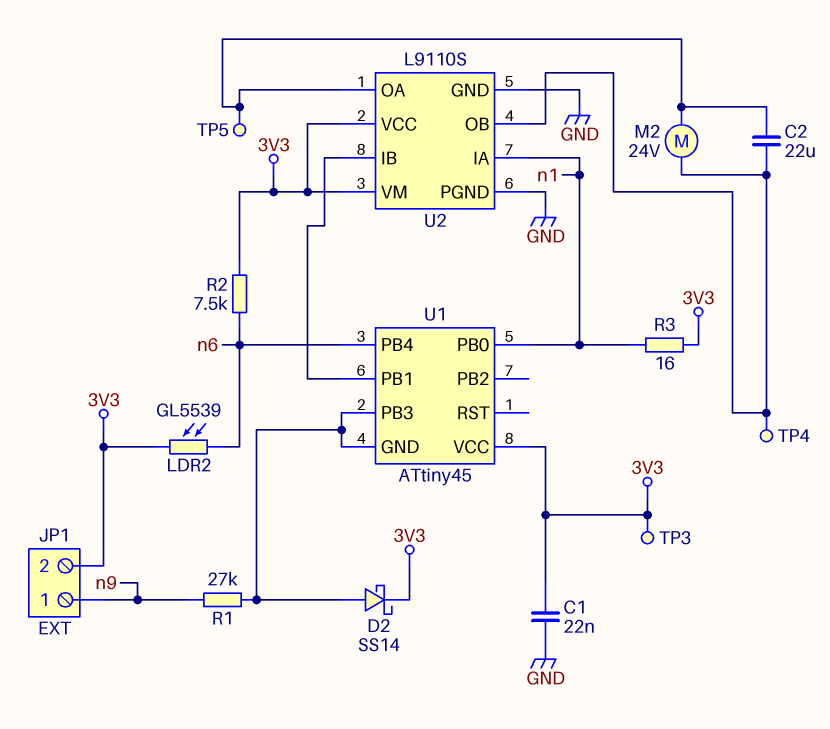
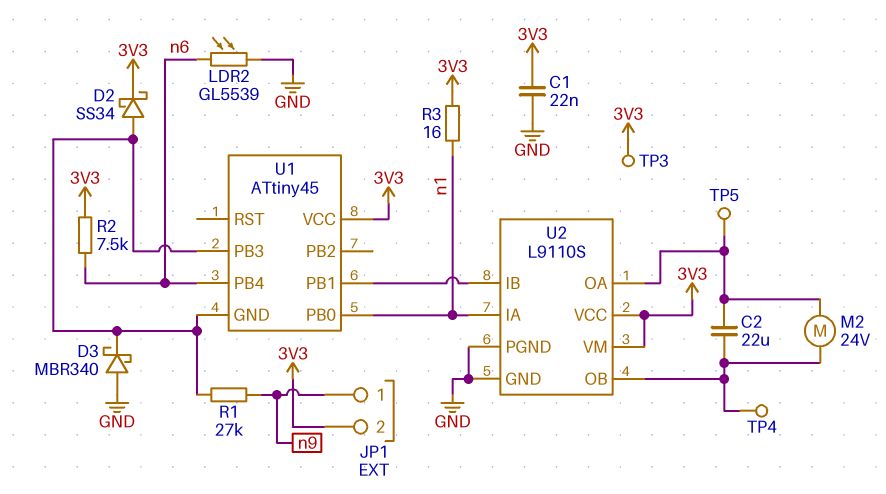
D2: schottky SS14 (A U1/GND, K 3V3) -> schottky SS34 (A U1/GND, K 3V3)
D3: none -> schottky MBR340 (A GND, K U1/GND)
LDR2: GL5539 (3V3, n6) -> GL5539 (GND, n6)

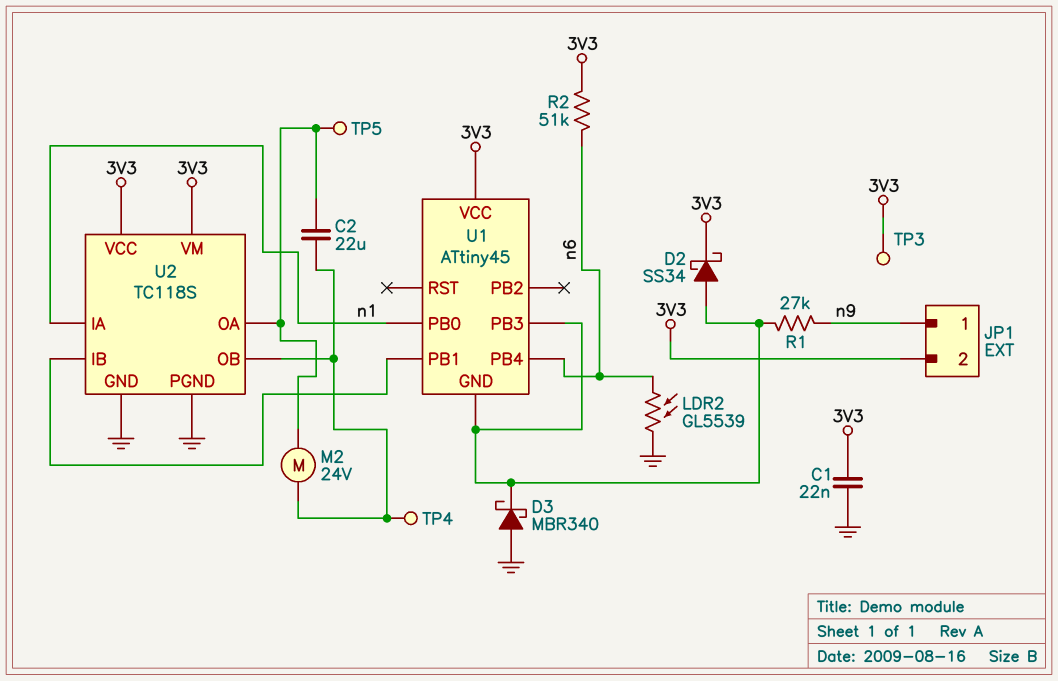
R2: 7.5k (3V3, n6) -> 51k (3V3, n6)
R3: 16 (3V3, n1) -> none
U2: L9110S -> TC118S

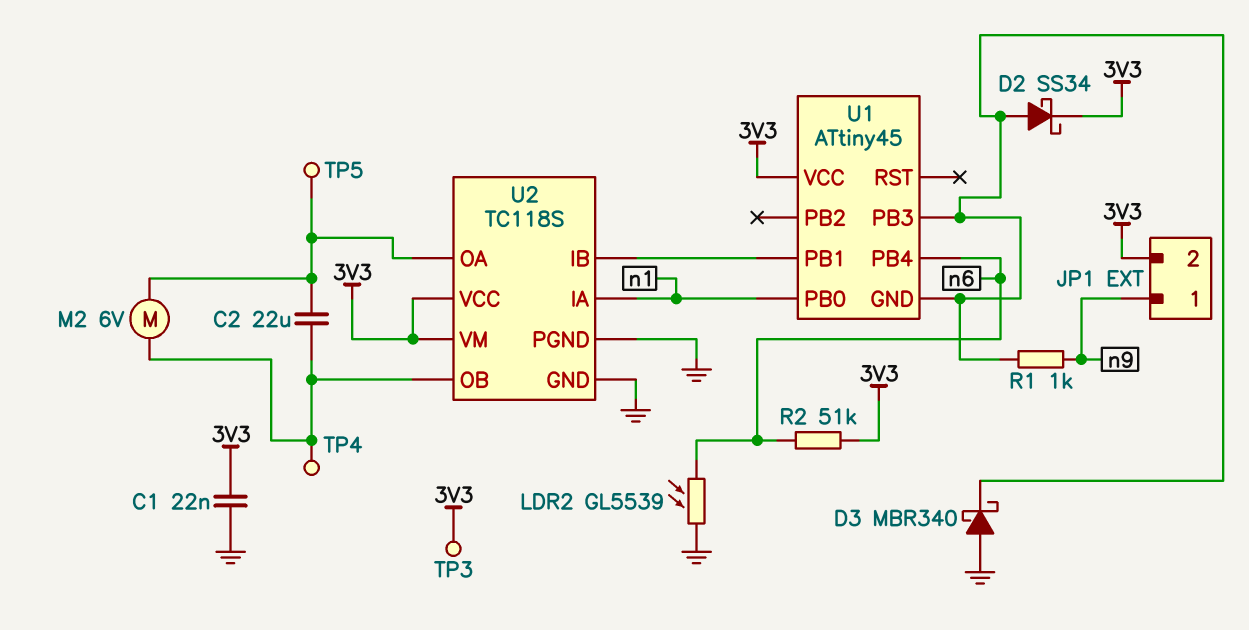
M2: motor 24V (U2/OA, U2/OB) -> motor 6V (U2/OA, U2/OB)
R1: 27k (U1/GND, n9) -> 1k (U1/GND, n9)

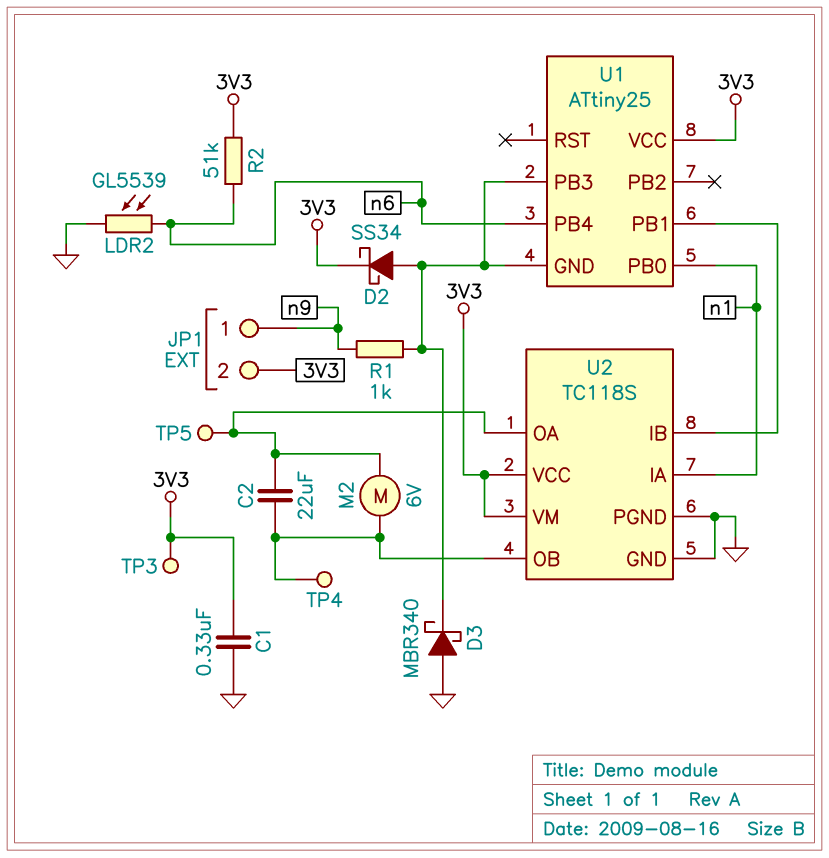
C1: 22nF (3V3, GND) -> 330nF (3V3, GND)
U1: ATtiny45 -> ATtiny25

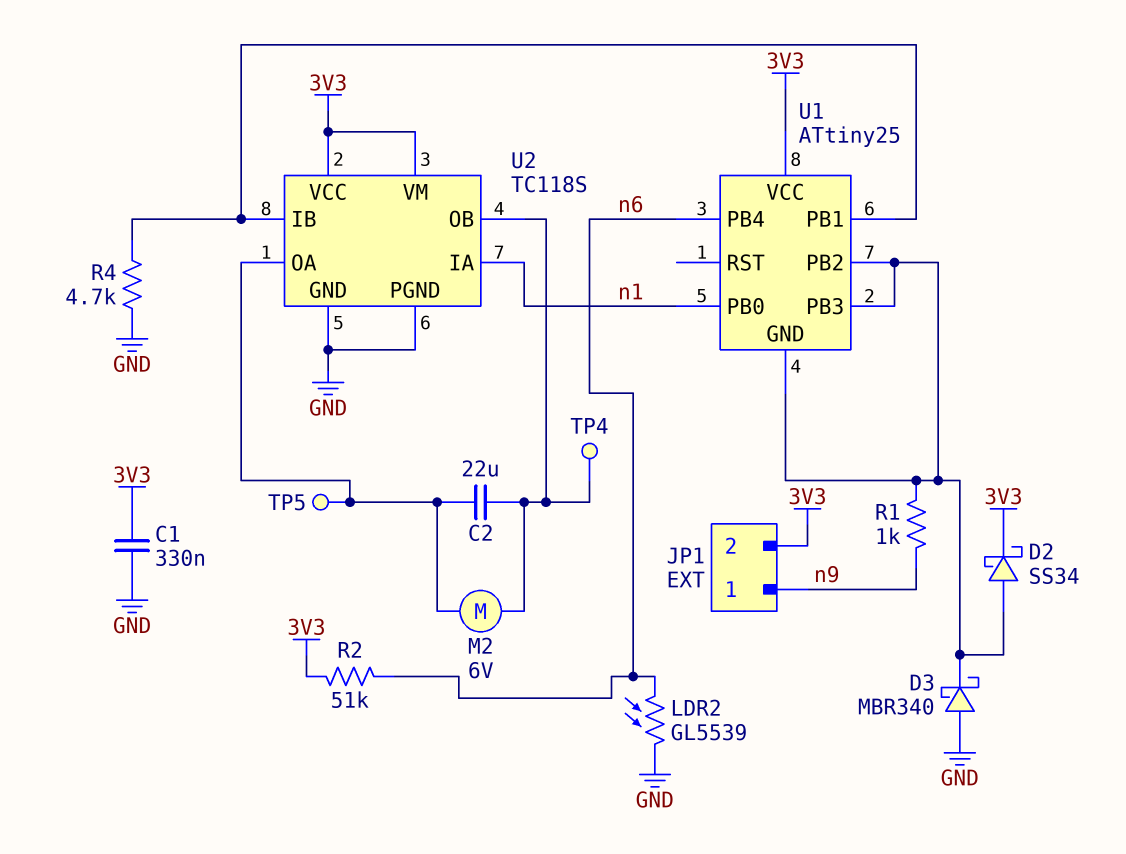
R4: none -> 4.7k (GND, U1/PB1)
TP3: test point (3V3) -> none
U1 pin PB2: none -> U1/GND

